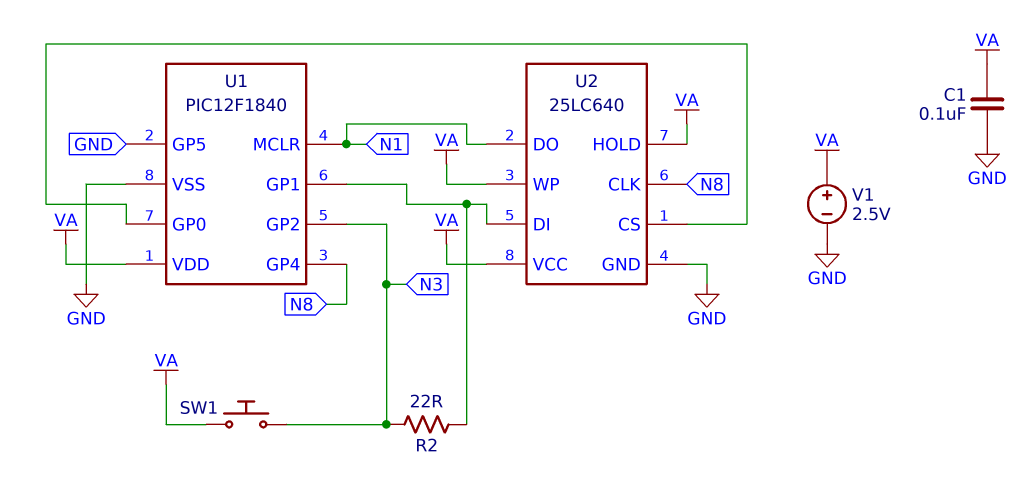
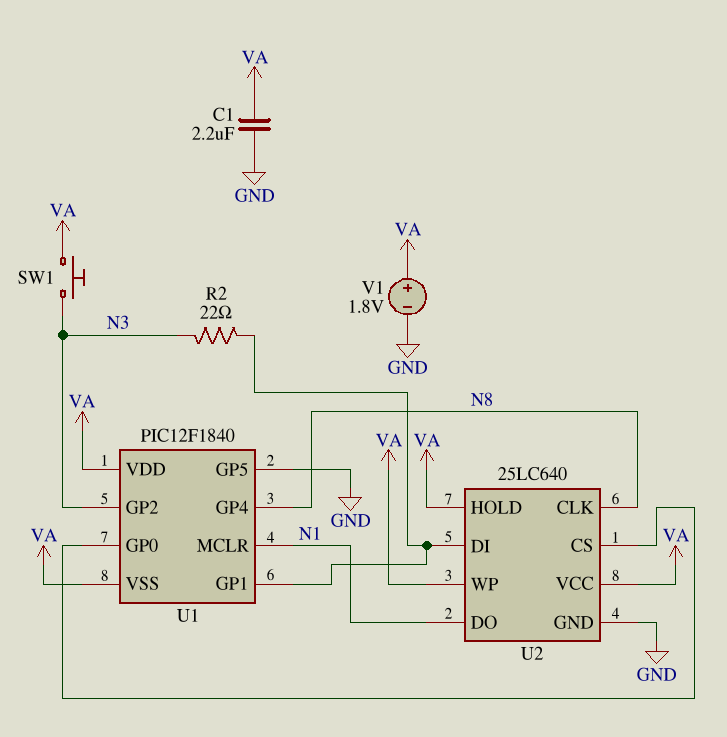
C1: 100nF (GND, VA) -> 2.2uF (GND, VA)
U1 pin VSS: GND -> VA
V1: 2.5V (plus VA, minus GND) -> 1.8V (plus VA, minus GND)

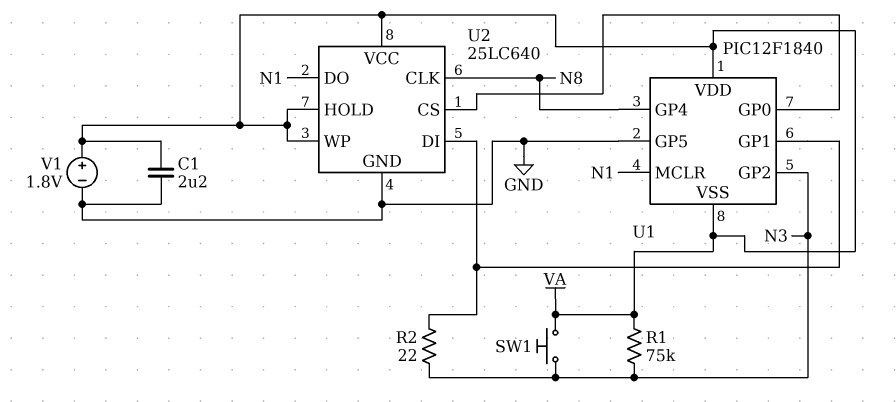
R1: none -> 75k (N3, VA)

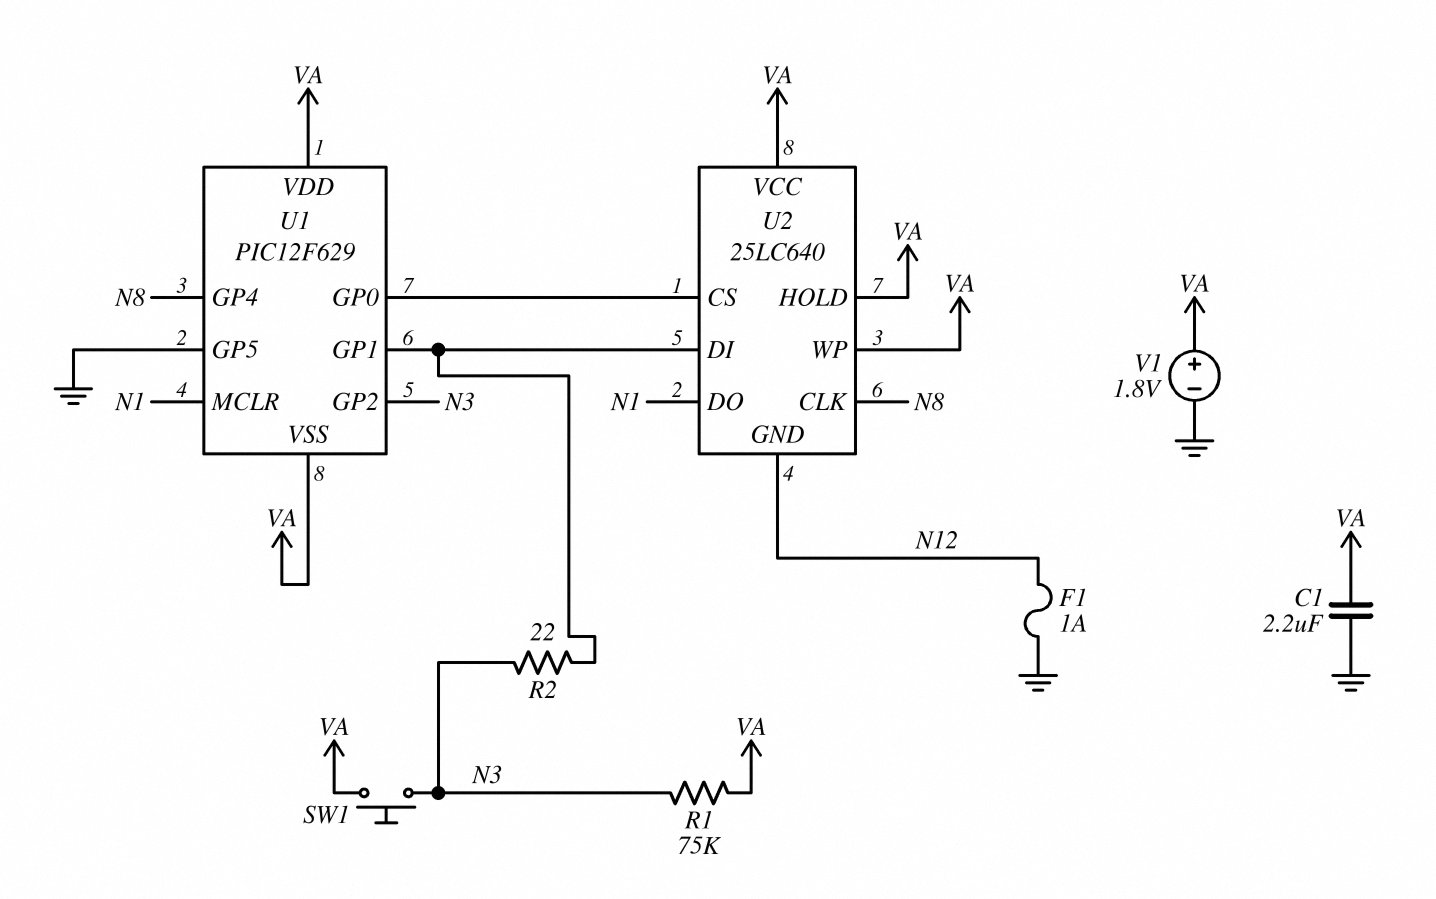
F1: none -> 1A (GND, N12)
U1: PIC12F1840 -> PIC12F629
U2 pin GND: GND -> N12

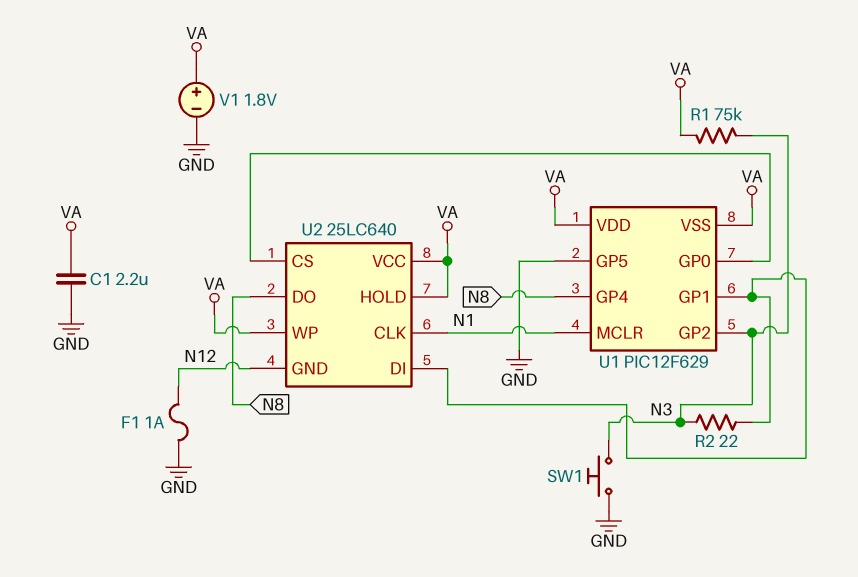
SW1: button (N3, VA) -> button (GND, N3)
U2 pin CLK: N8 -> N1
U2 pin DO: N1 -> N8

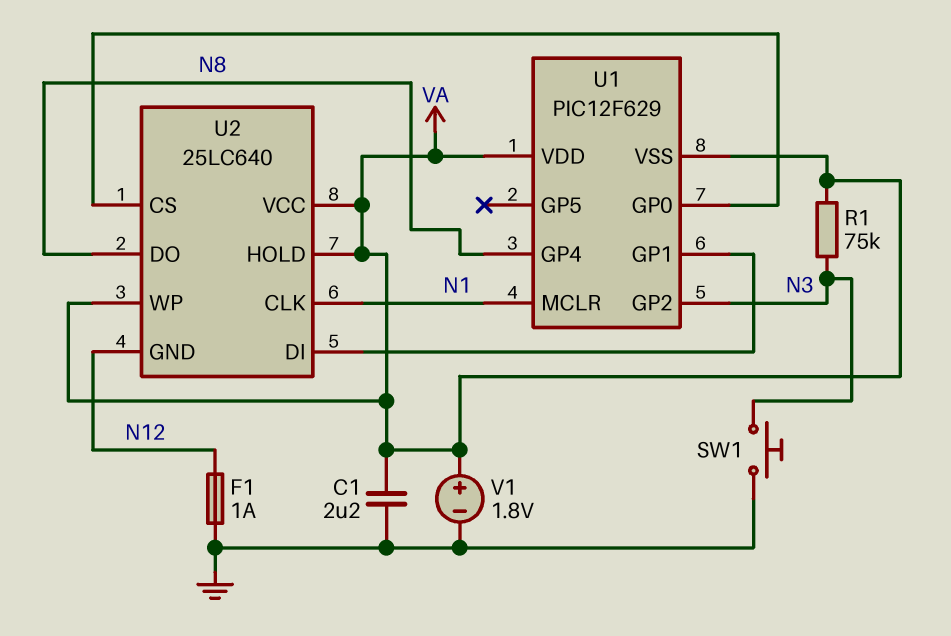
R2: 22 (N3, U1/GP1) -> none
U1 pin GP5: GND -> none

